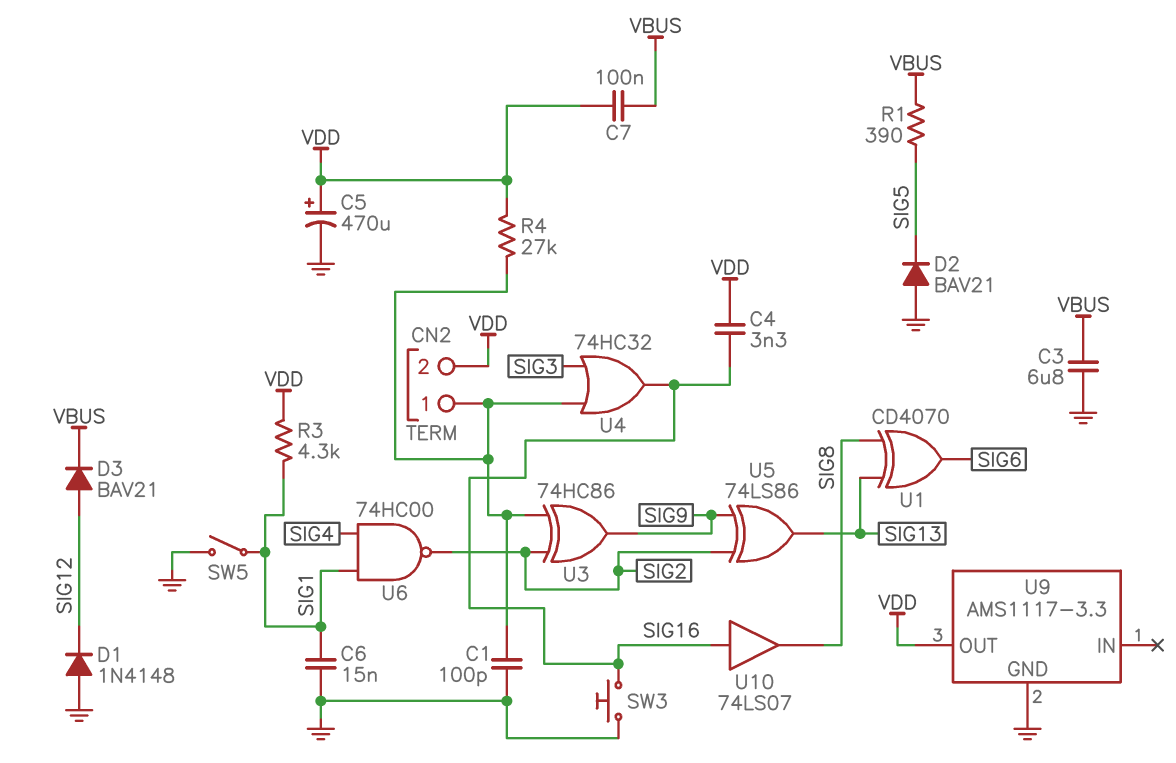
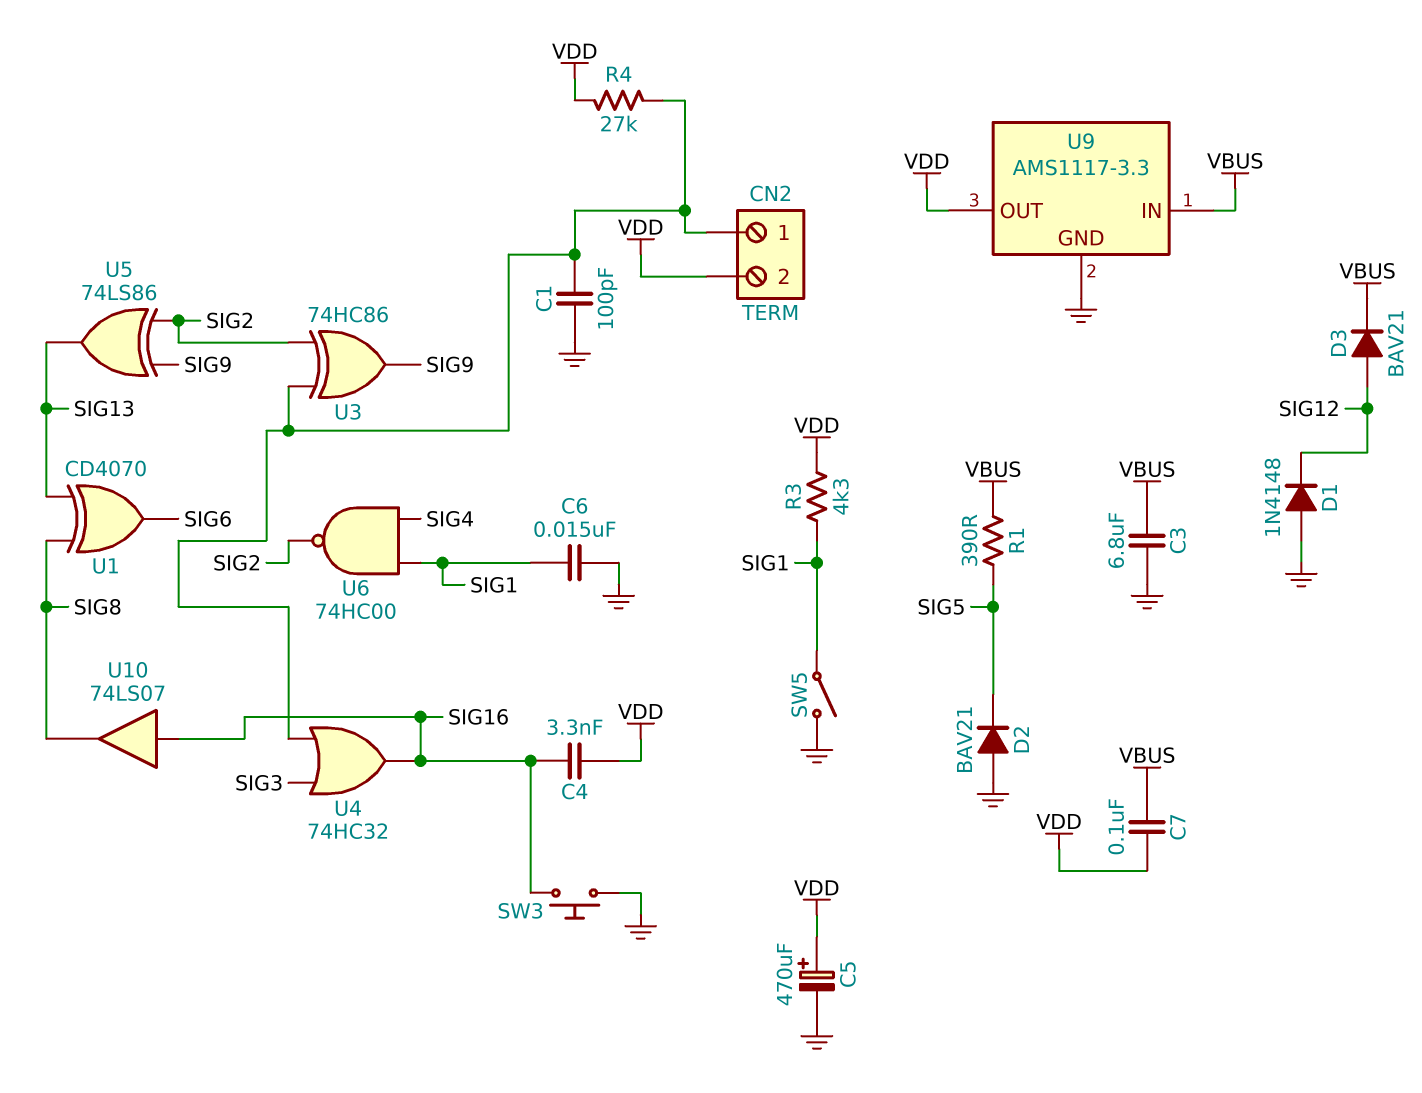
U9 pin IN: none -> VBUS

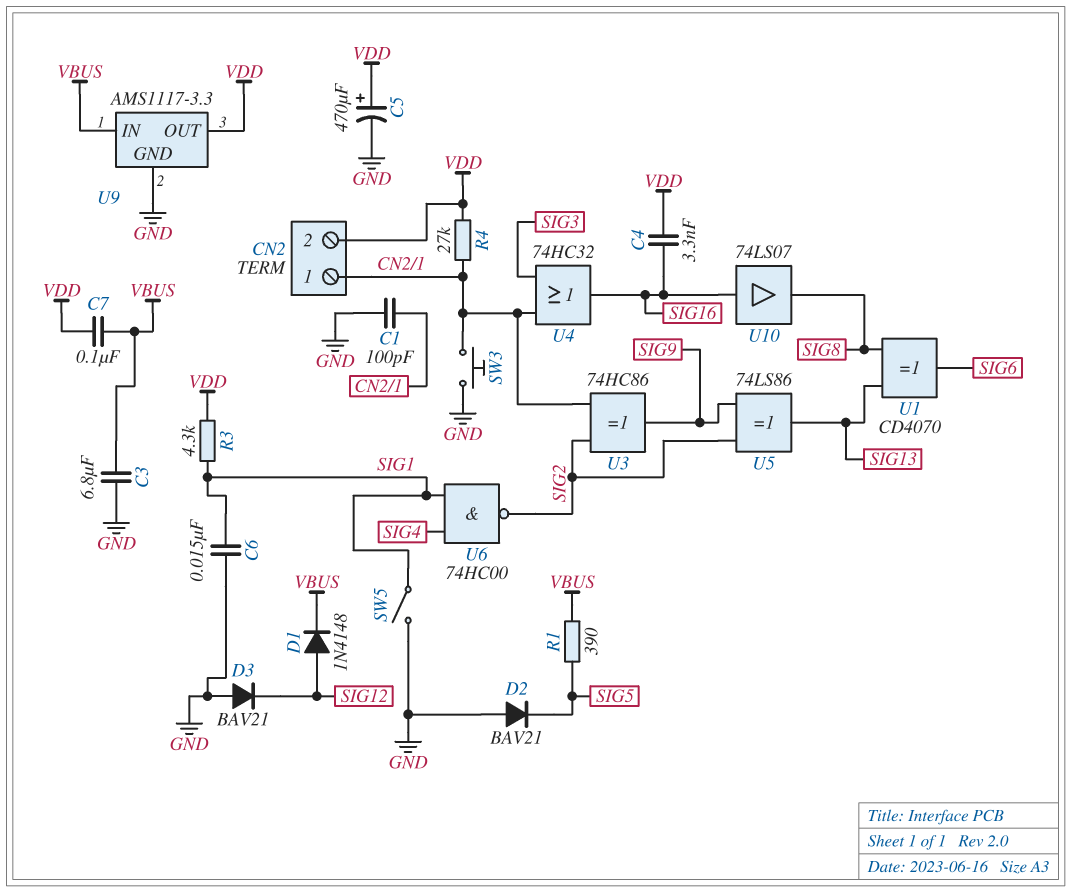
D1: diode 1N4148 (A GND, K SIG12) -> diode 1N4148 (A SIG12, K VBUS)
D3: diode BAV21 (A SIG12, K VBUS) -> diode BAV21 (A GND, K SIG12)
SW3: button (GND, SIG16) -> button (CN2/1, GND)

